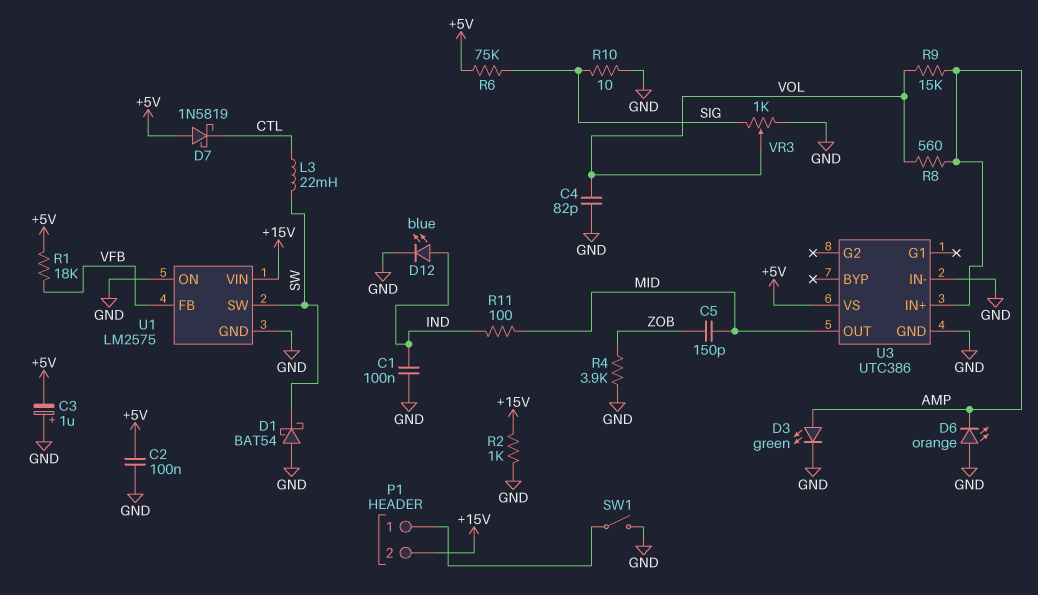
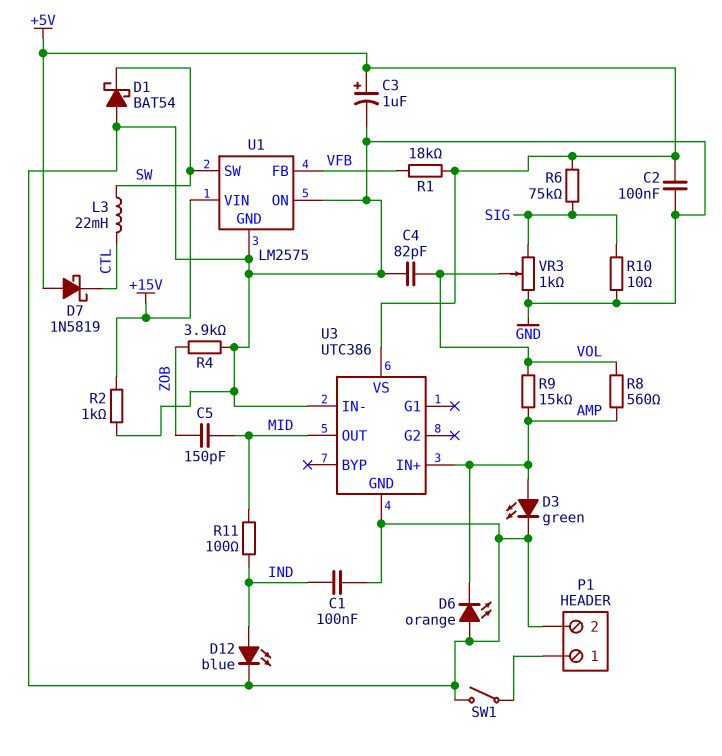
C3: 1uF (plus GND, minus +5V) -> 1uF (plus +5V, minus GND)
P1 pin 2: +15V -> GND

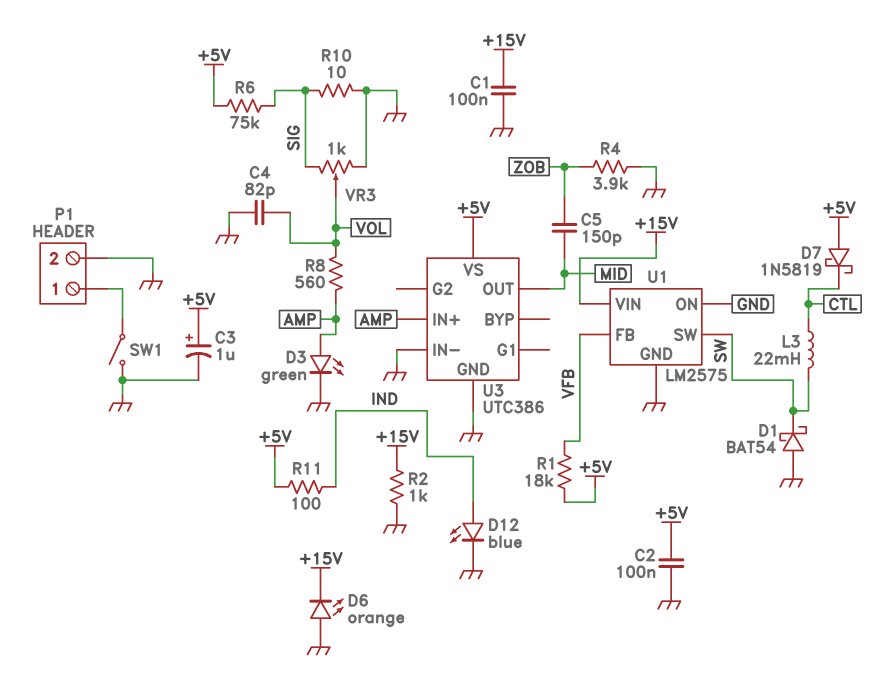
C1: 100nF (GND, IND) -> 100nF (+15V, GND)
D6: LED orange (A GND, K AMP) -> LED orange (A GND, K +15V)
R9: 15k (AMP, VOL) -> none
R11: 100 (IND, MID) -> 100 (+5V, IND)

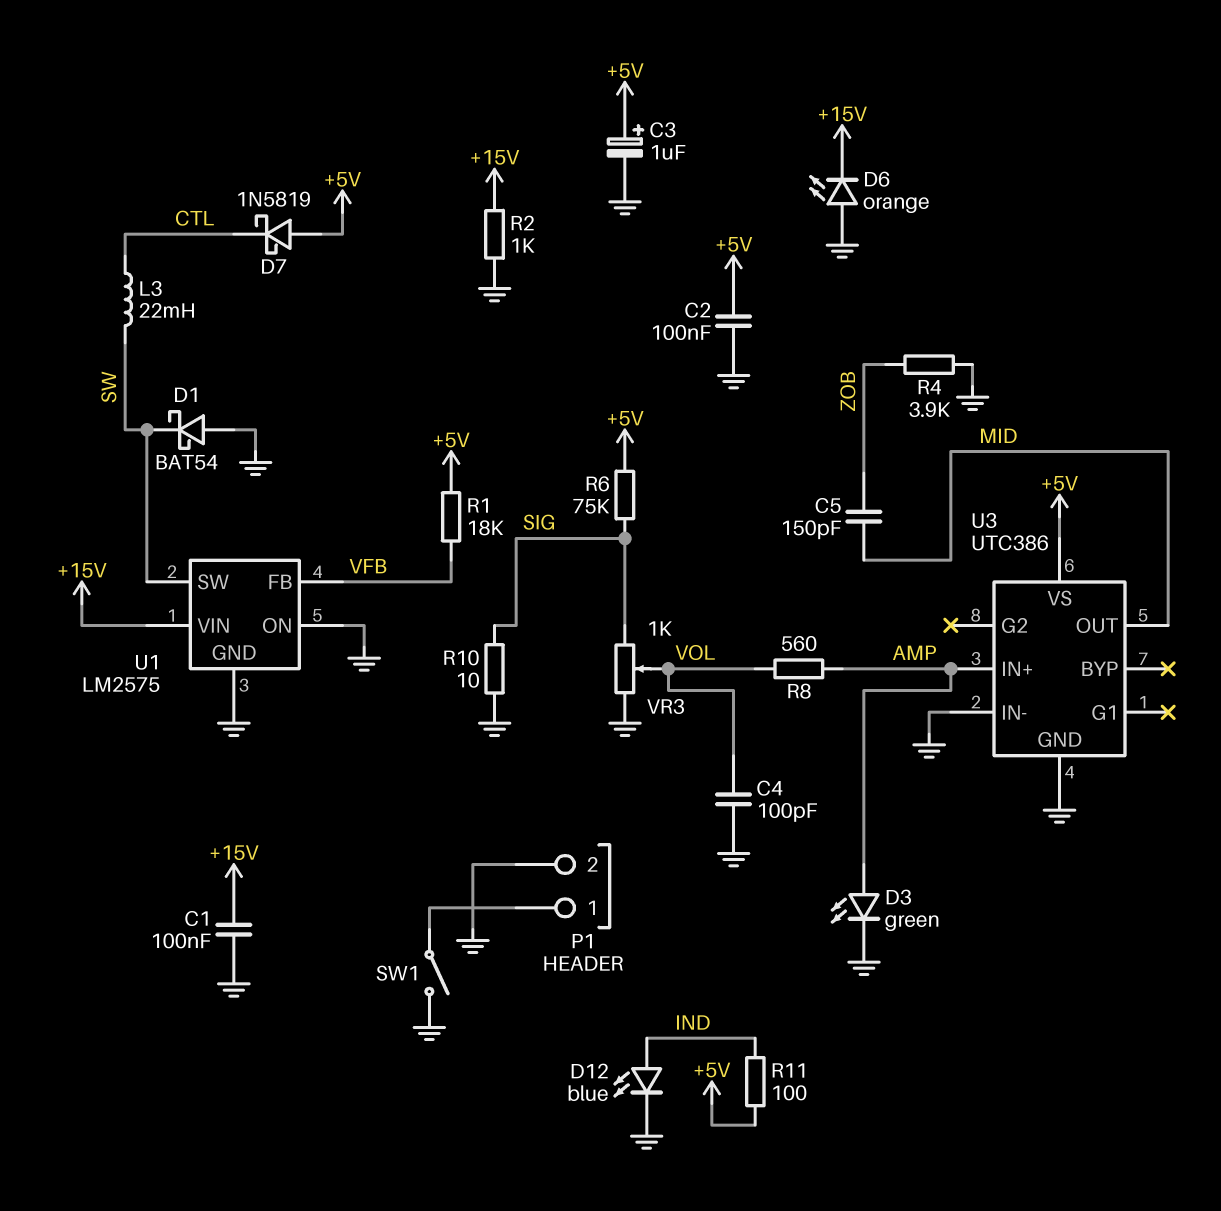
C4: 82pF (GND, VOL) -> 100pF (GND, VOL)

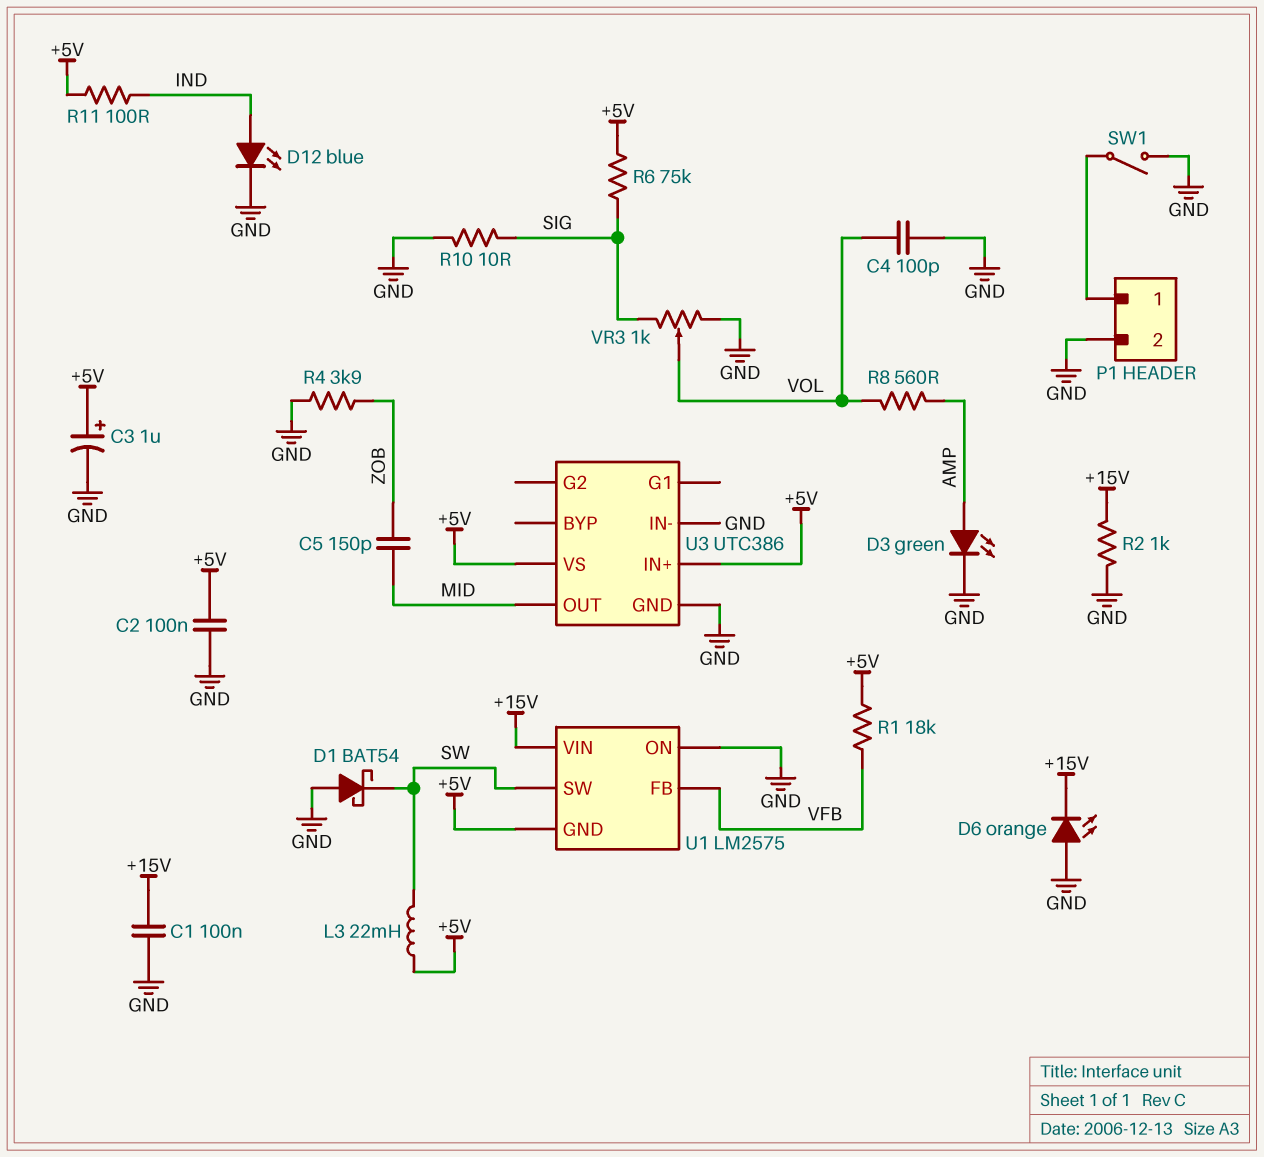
D7: schottky 1N5819 (A +5V, K CTL) -> none
L3: 22mH (CTL, SW) -> 22mH (+5V, SW)
U1 pin GND: GND -> +5V
U3 pin IN+: AMP -> +5V

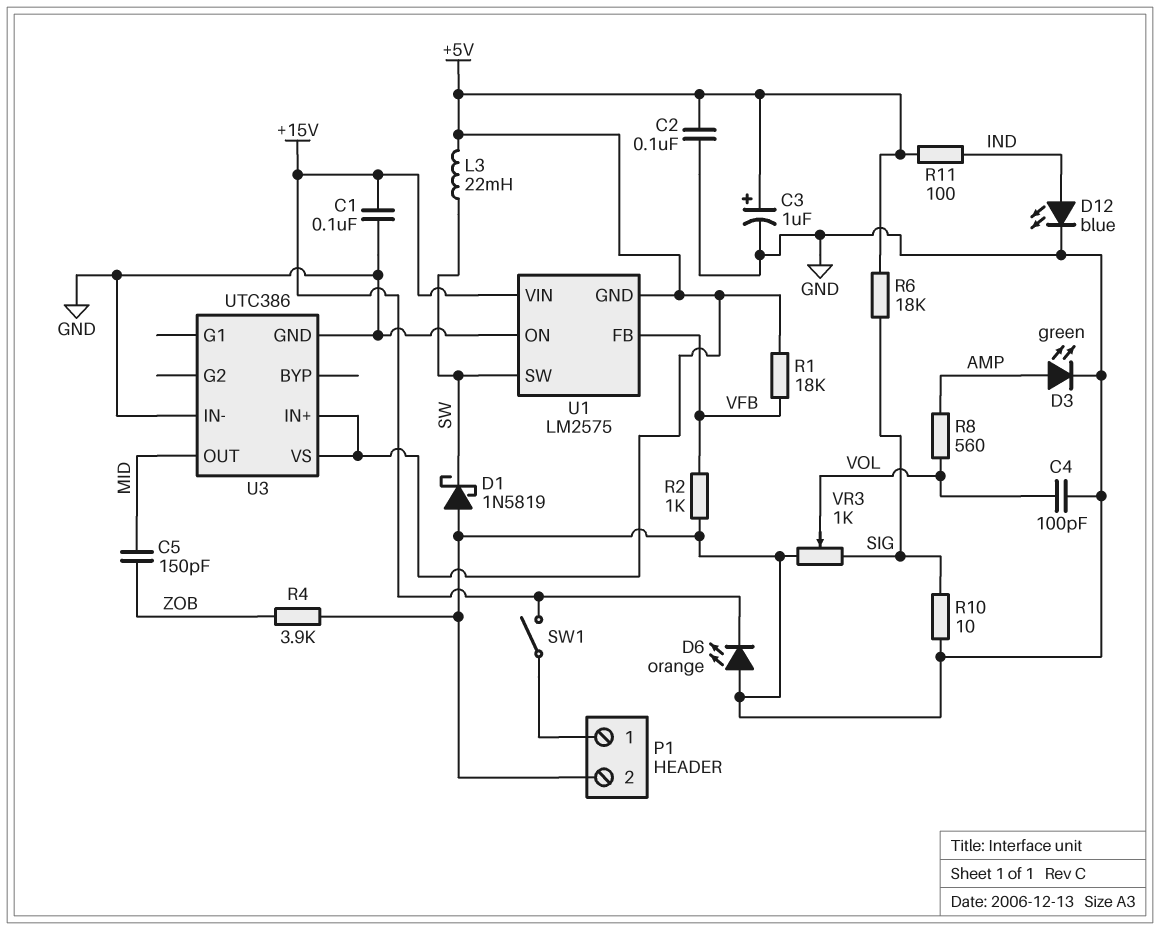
D1: schottky BAT54 (A GND, K SW) -> schottky 1N5819 (A GND, K SW)
R2: 1k (+15V, GND) -> 1k (GND, VFB)
R6: 75k (+5V, SIG) -> 18k (+5V, SIG)
SW1: switch (GND, P1/1) -> switch (+15V, P1/1)

